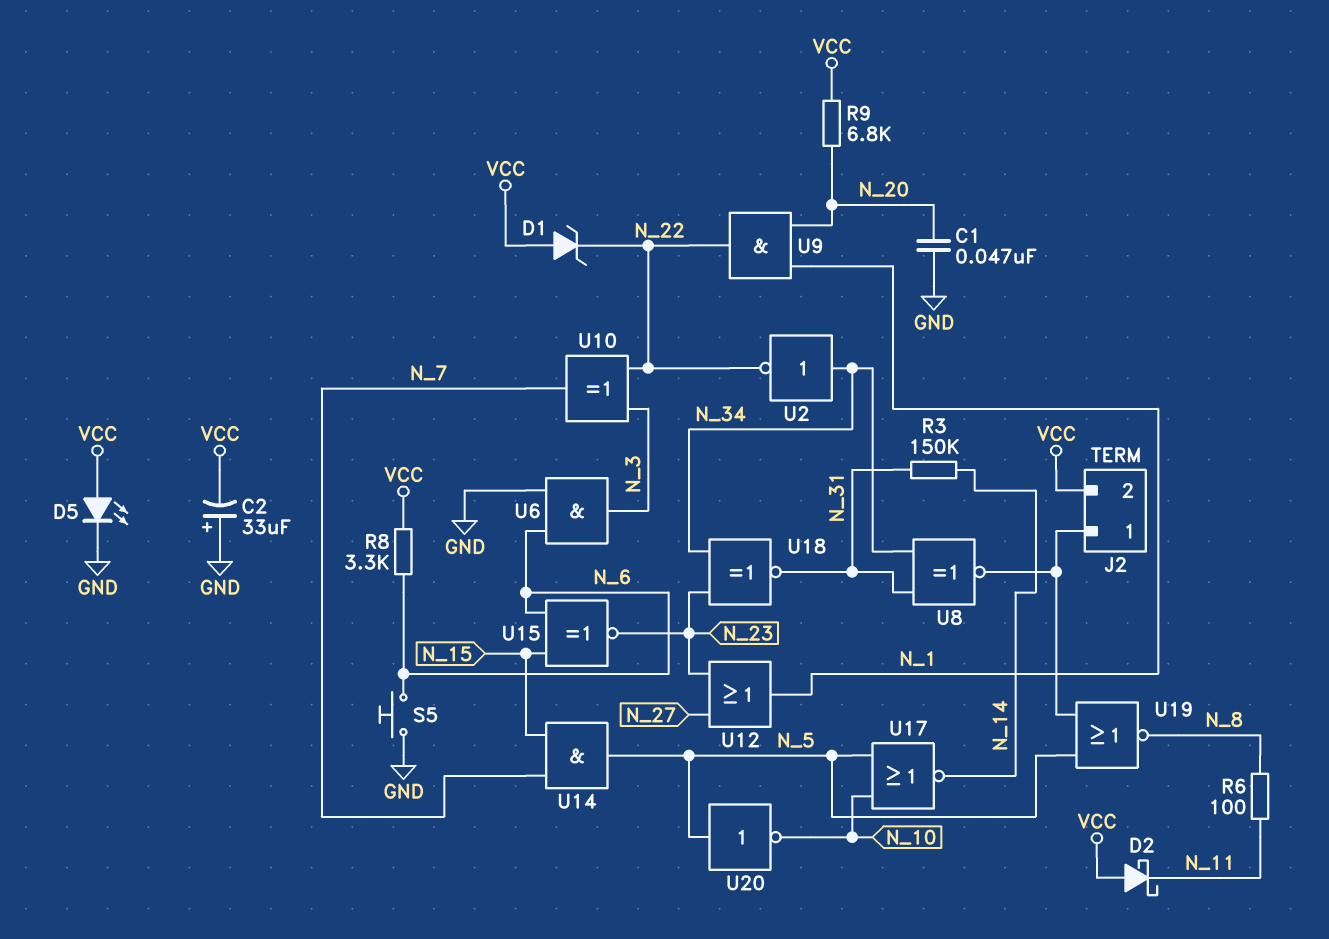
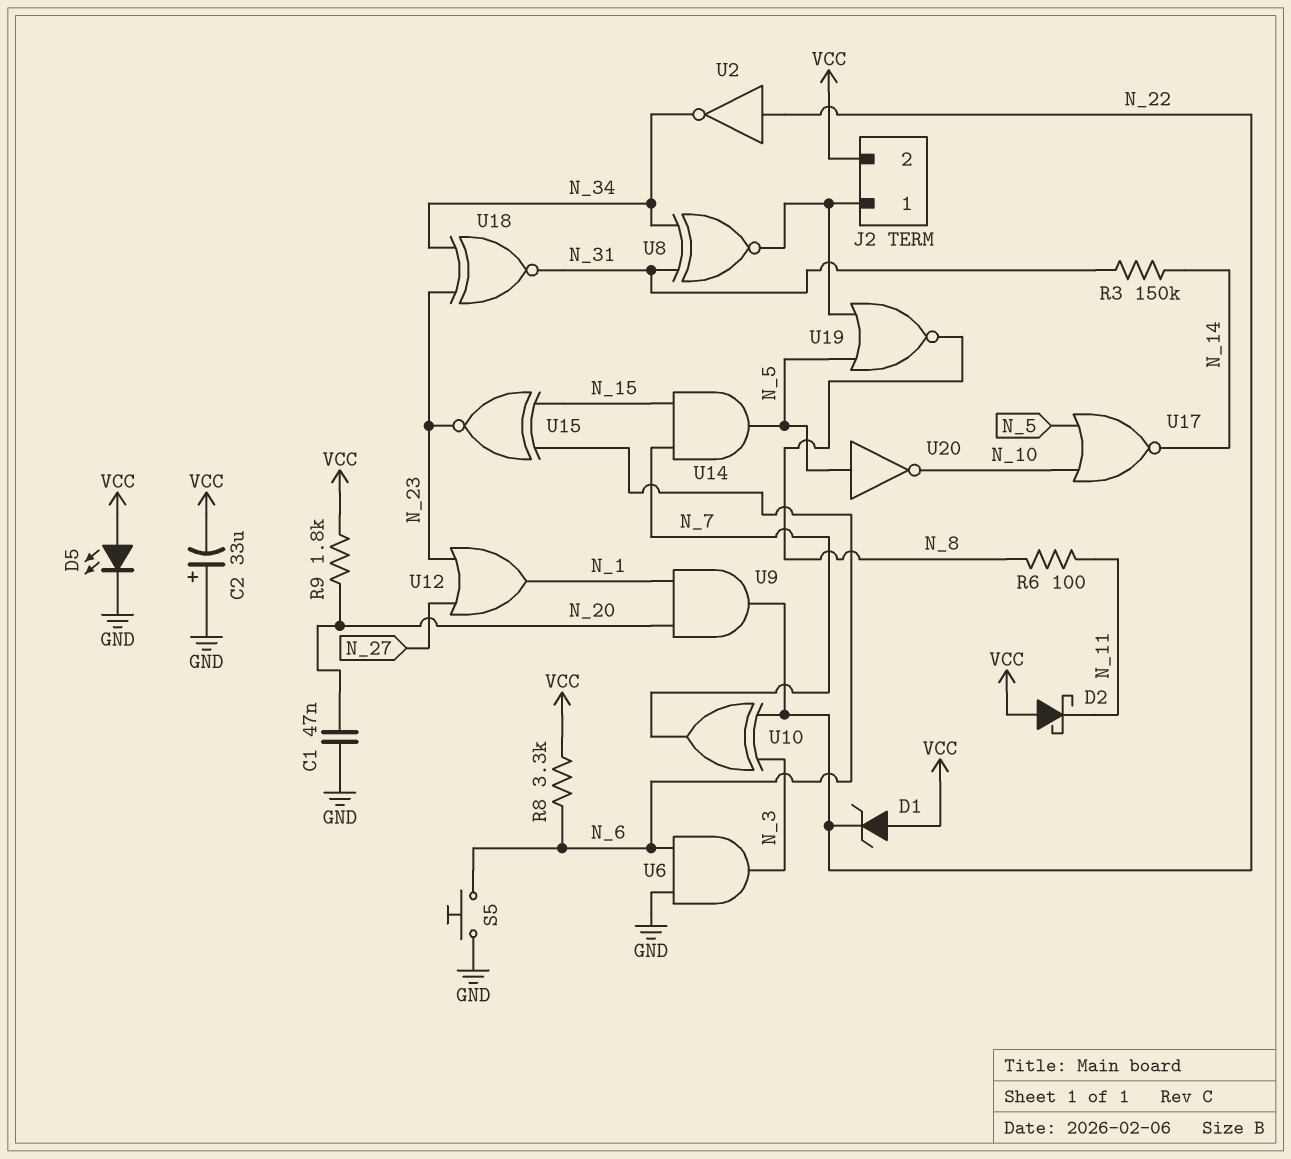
R9: 6.8k (N_20, VCC) -> 1.8k (N_20, VCC)
U2: NOT (in N_34, out N_22) -> NOT (in N_22, out N_34)

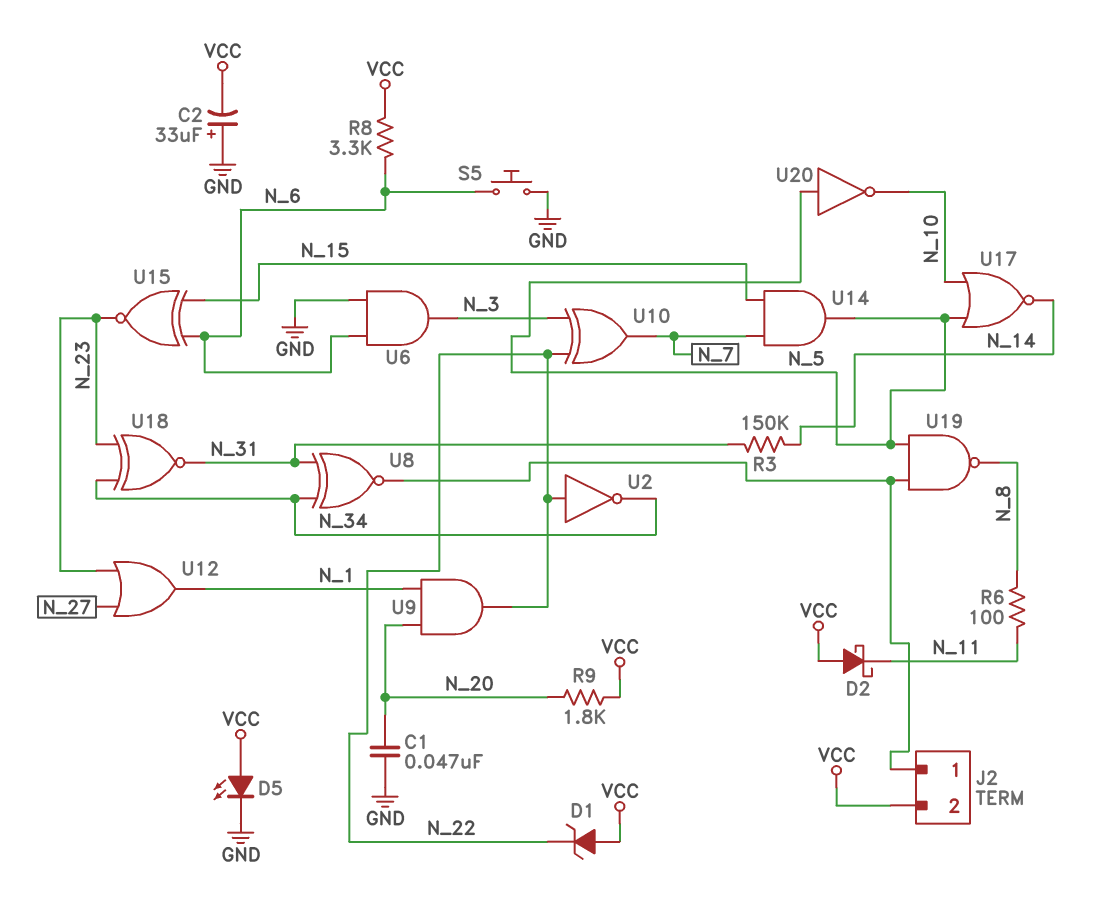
U19: NOR (in J2/1, in N_5, out N_8) -> NAND (in J2/1, in N_5, out N_8)

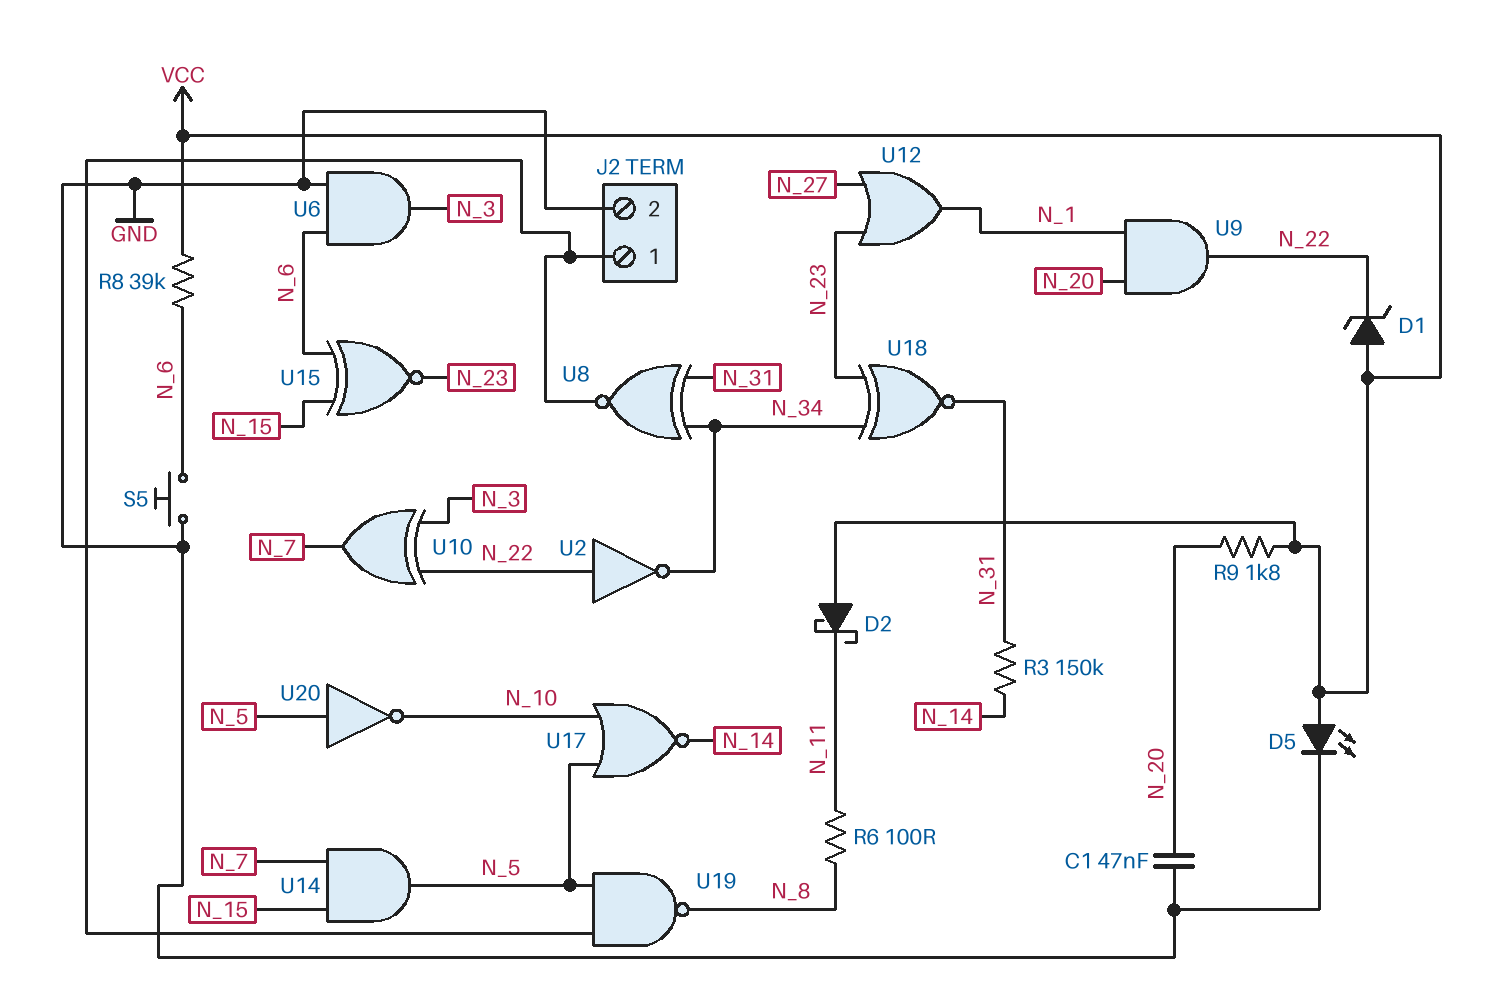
C2: 33uF (plus GND, minus VCC) -> none
J2 pin 2: VCC -> GND
R8: 3.3k (N_6, VCC) -> 39k (N_6, VCC)

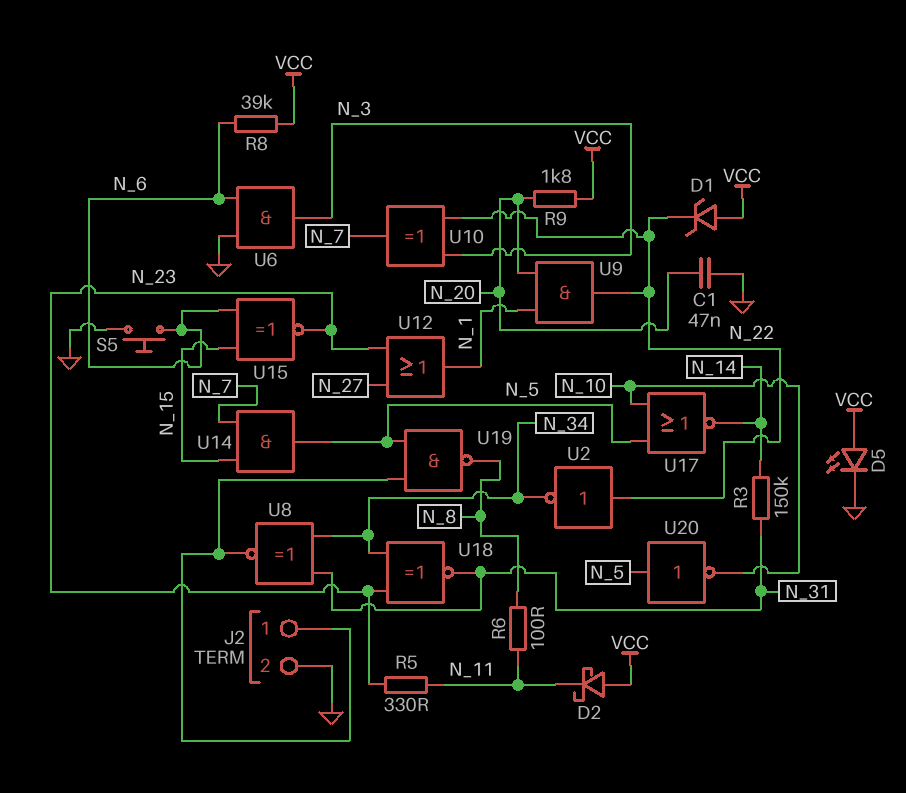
R5: none -> 330 (N_11, N_23)

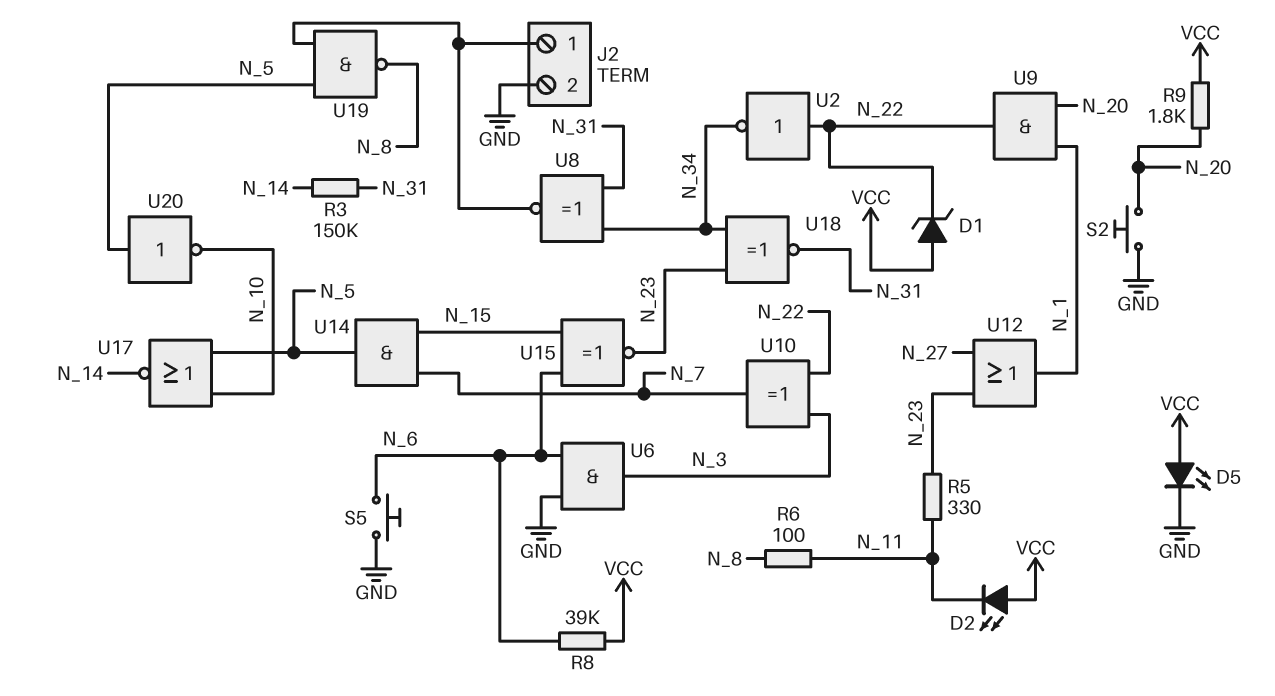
C1: 47nF (GND, N_20) -> none
D2: schottky (A VCC, K N_11) -> LED (A VCC, K N_11)
S2: none -> button (GND, N_20)

